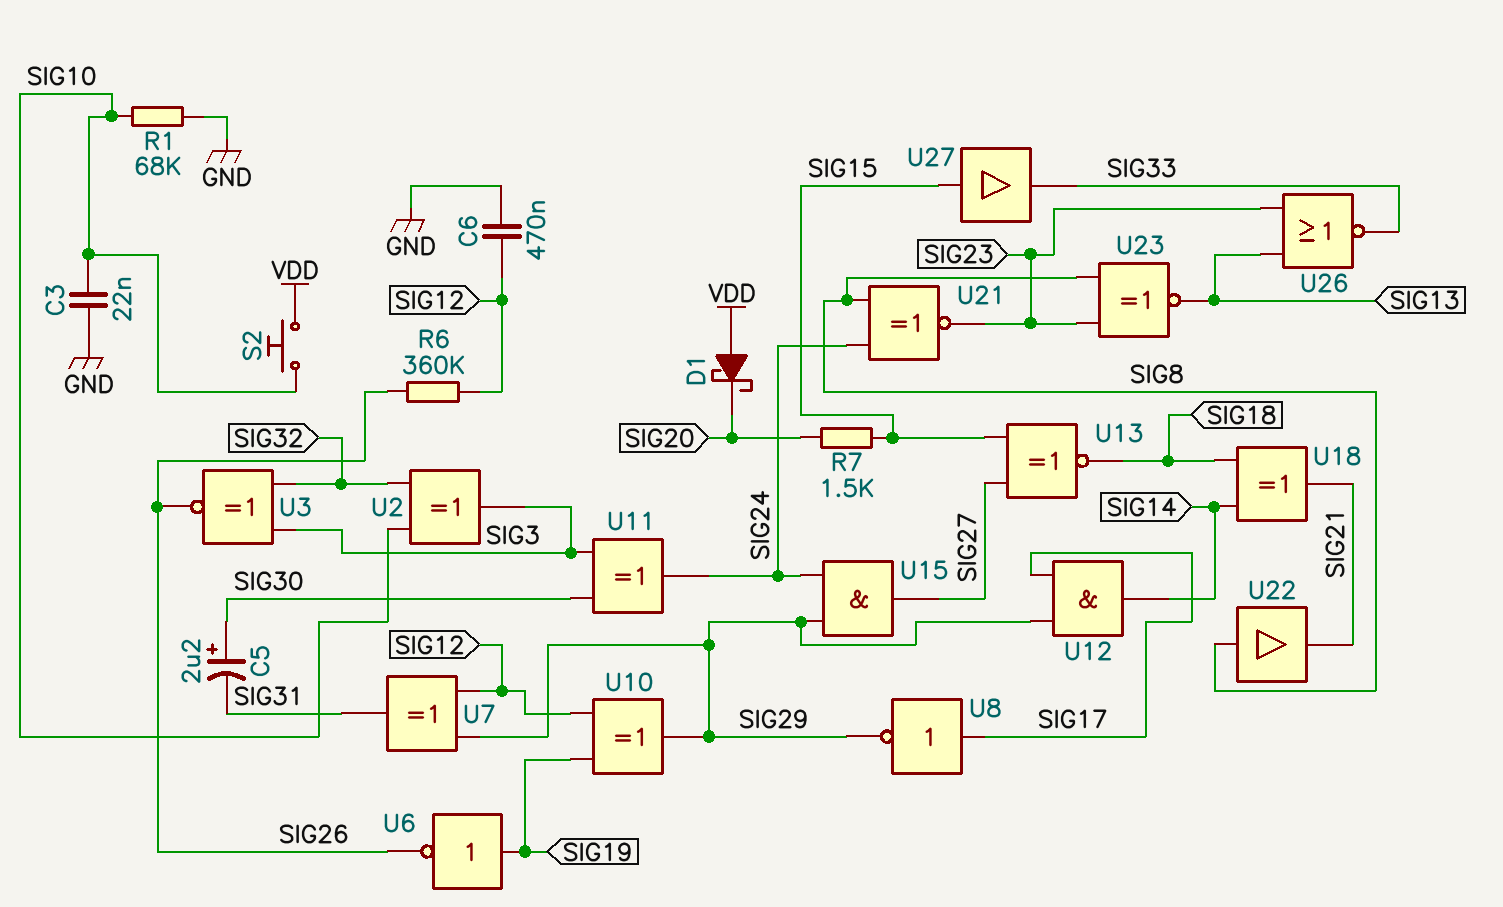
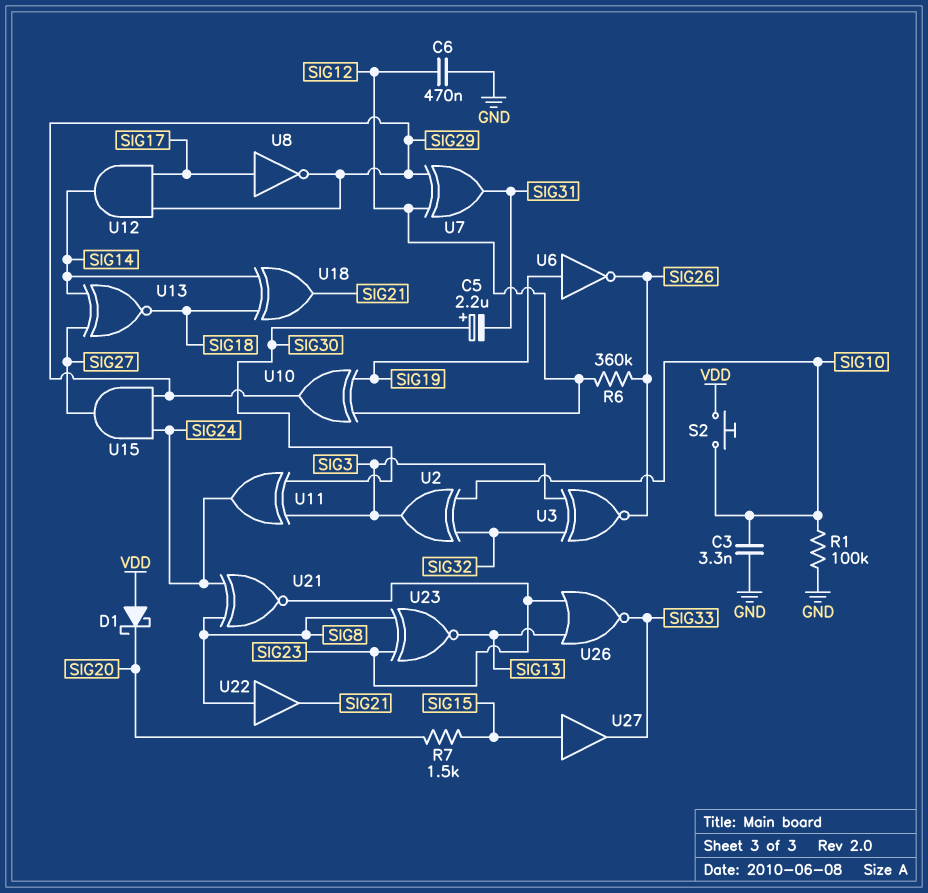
C3: 22nF (GND, SIG10) -> 3.3nF (GND, SIG10)
R1: 68k (GND, SIG10) -> 100k (GND, SIG10)
U13: XNOR (in SIG15, in SIG27, out SIG18) -> XNOR (in SIG14, in SIG27, out SIG18)

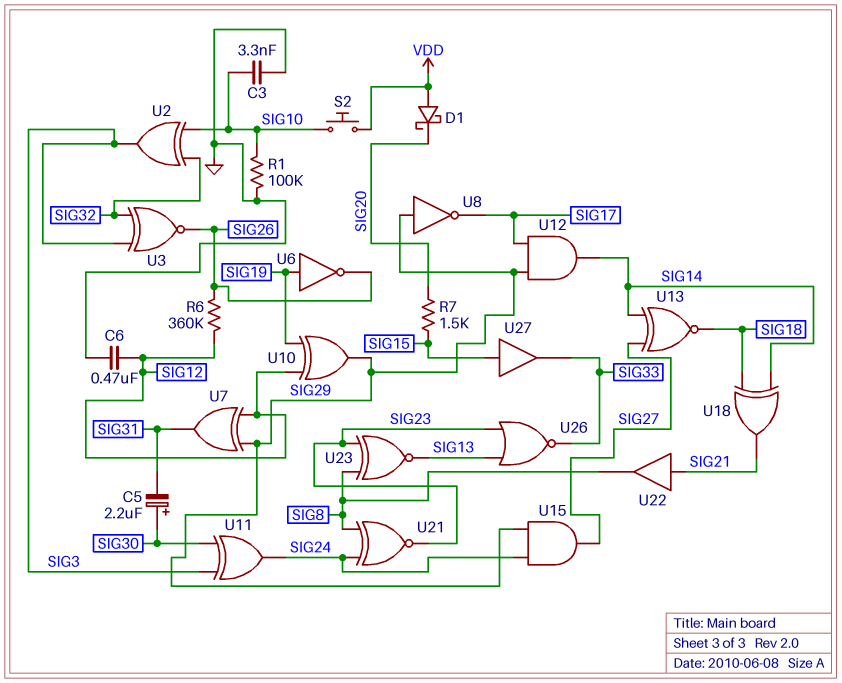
U8: NOT (in SIG17, out SIG29) -> NOT (in SIG29, out SIG17)
U22: buffer (in SIG8, out SIG21) -> buffer (in SIG21, out SIG8)

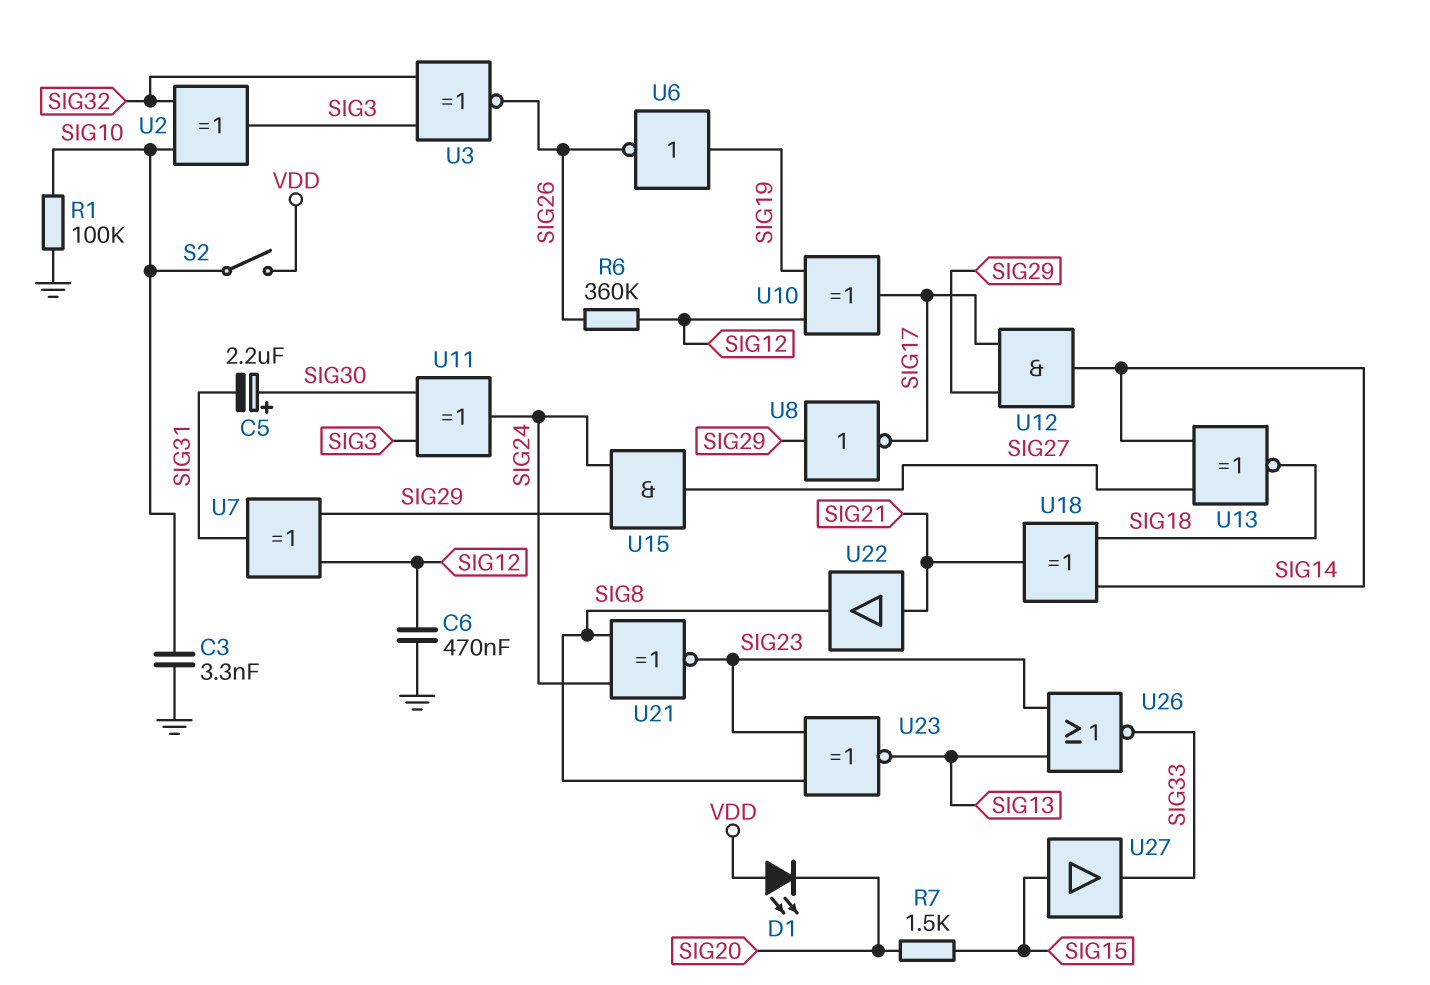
D1: schottky (A VDD, K SIG20) -> LED (A VDD, K SIG20)
S2: button (SIG10, VDD) -> switch (SIG10, VDD)
U10: XOR (in SIG12, in SIG19, out SIG29) -> XOR (in SIG12, in SIG19, out SIG17)

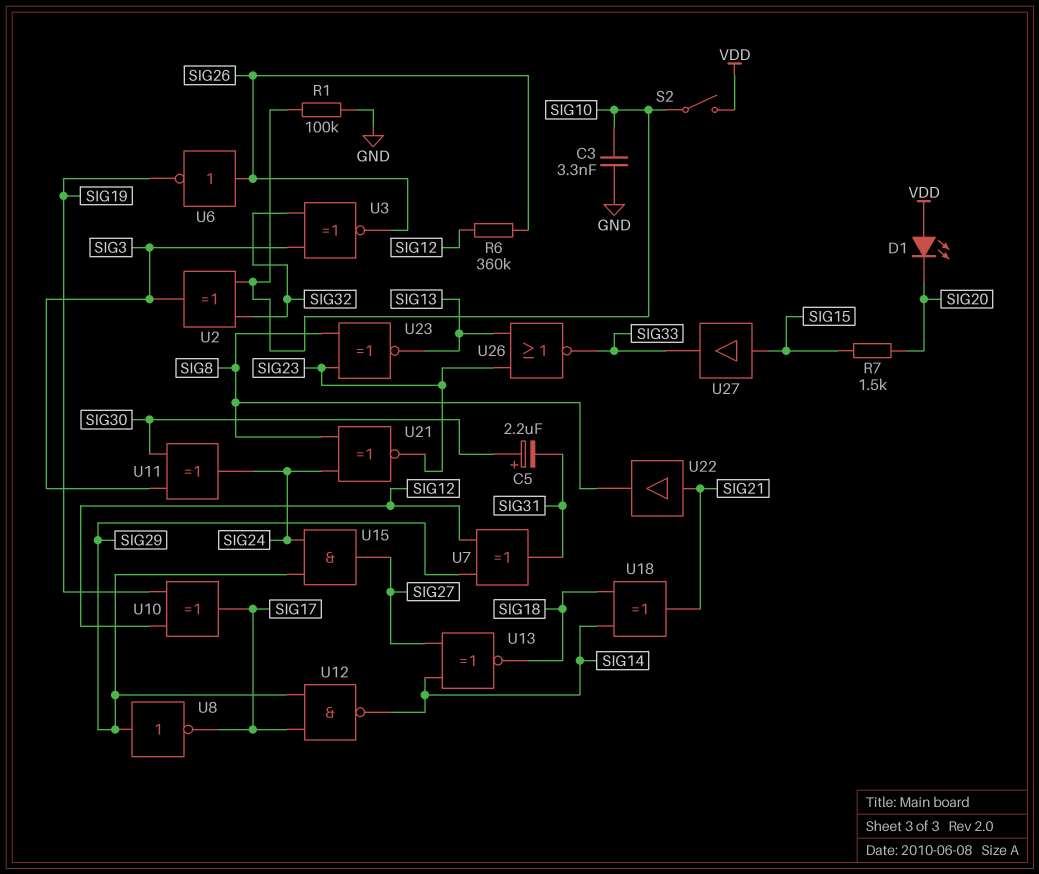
C6: 470nF (GND, SIG12) -> none
U6: NOT (in SIG19, out SIG26) -> NOT (in SIG26, out SIG19)
U12: AND (in SIG17, in SIG29, out SIG14) -> NAND (in SIG17, in SIG29, out SIG14)

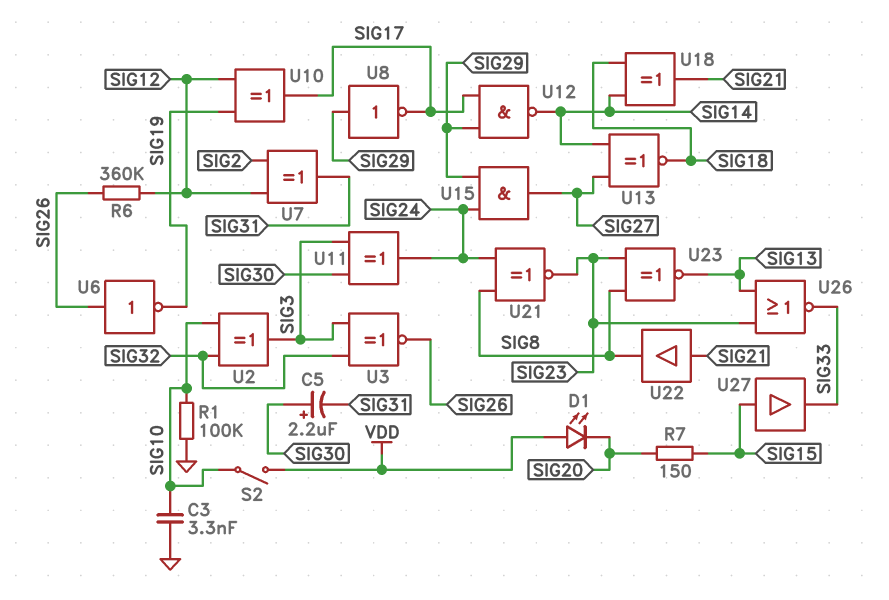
R7: 1.5k (SIG15, SIG20) -> 150 (SIG15, SIG20)
U7: XOR (in SIG12, in SIG29, out SIG31) -> XOR (in SIG2, in SIG12, out SIG31)

